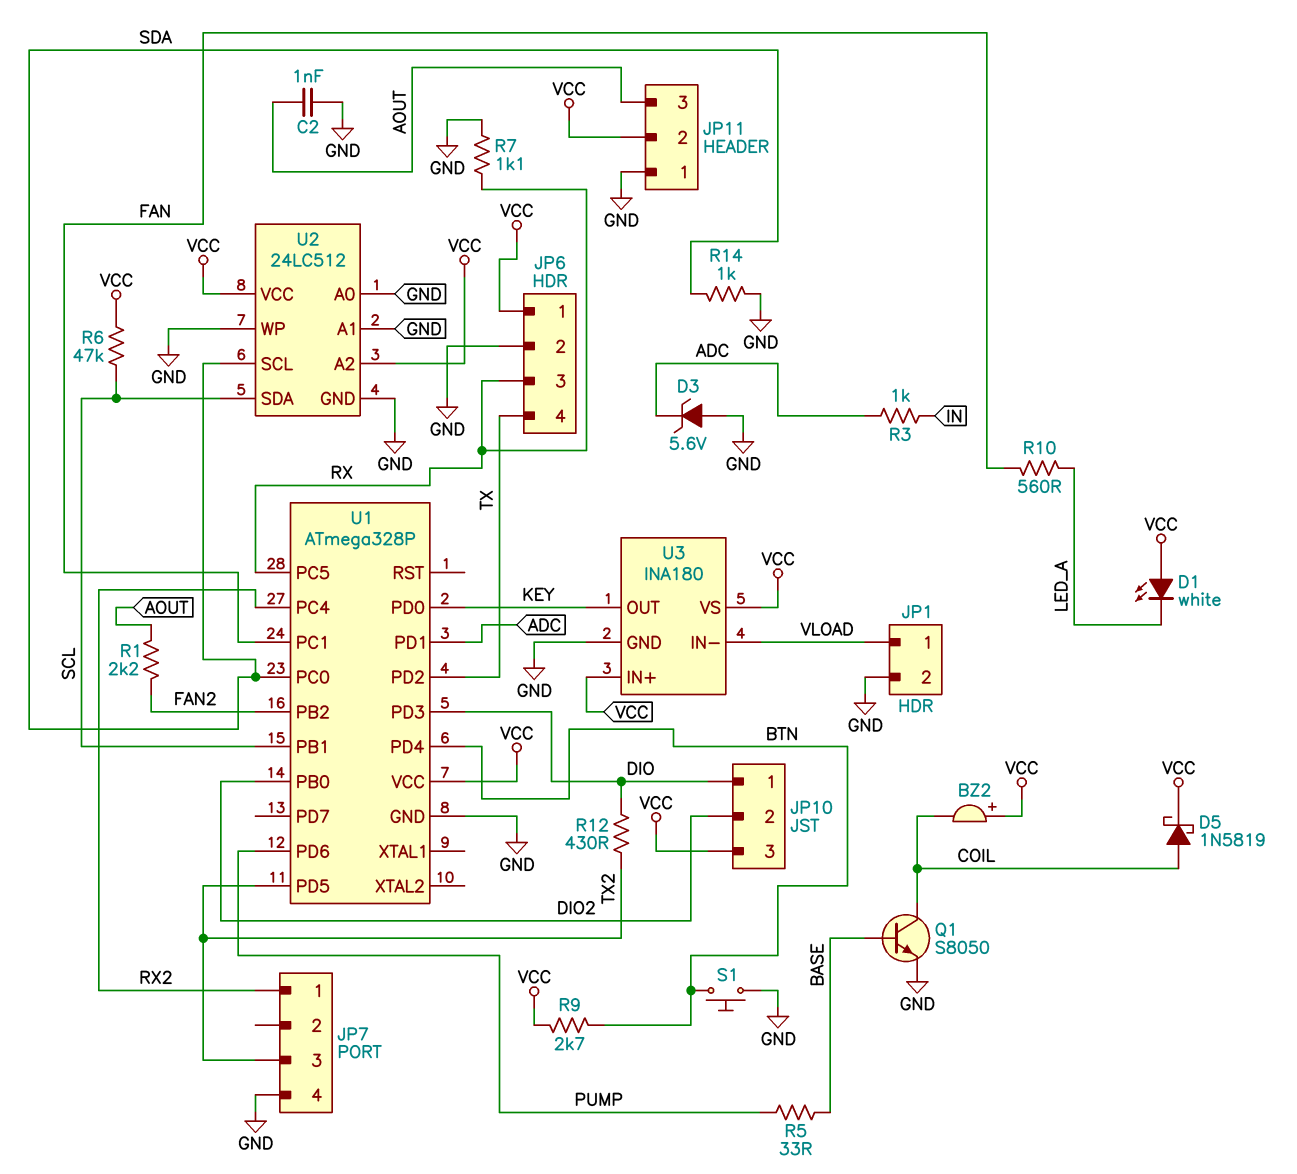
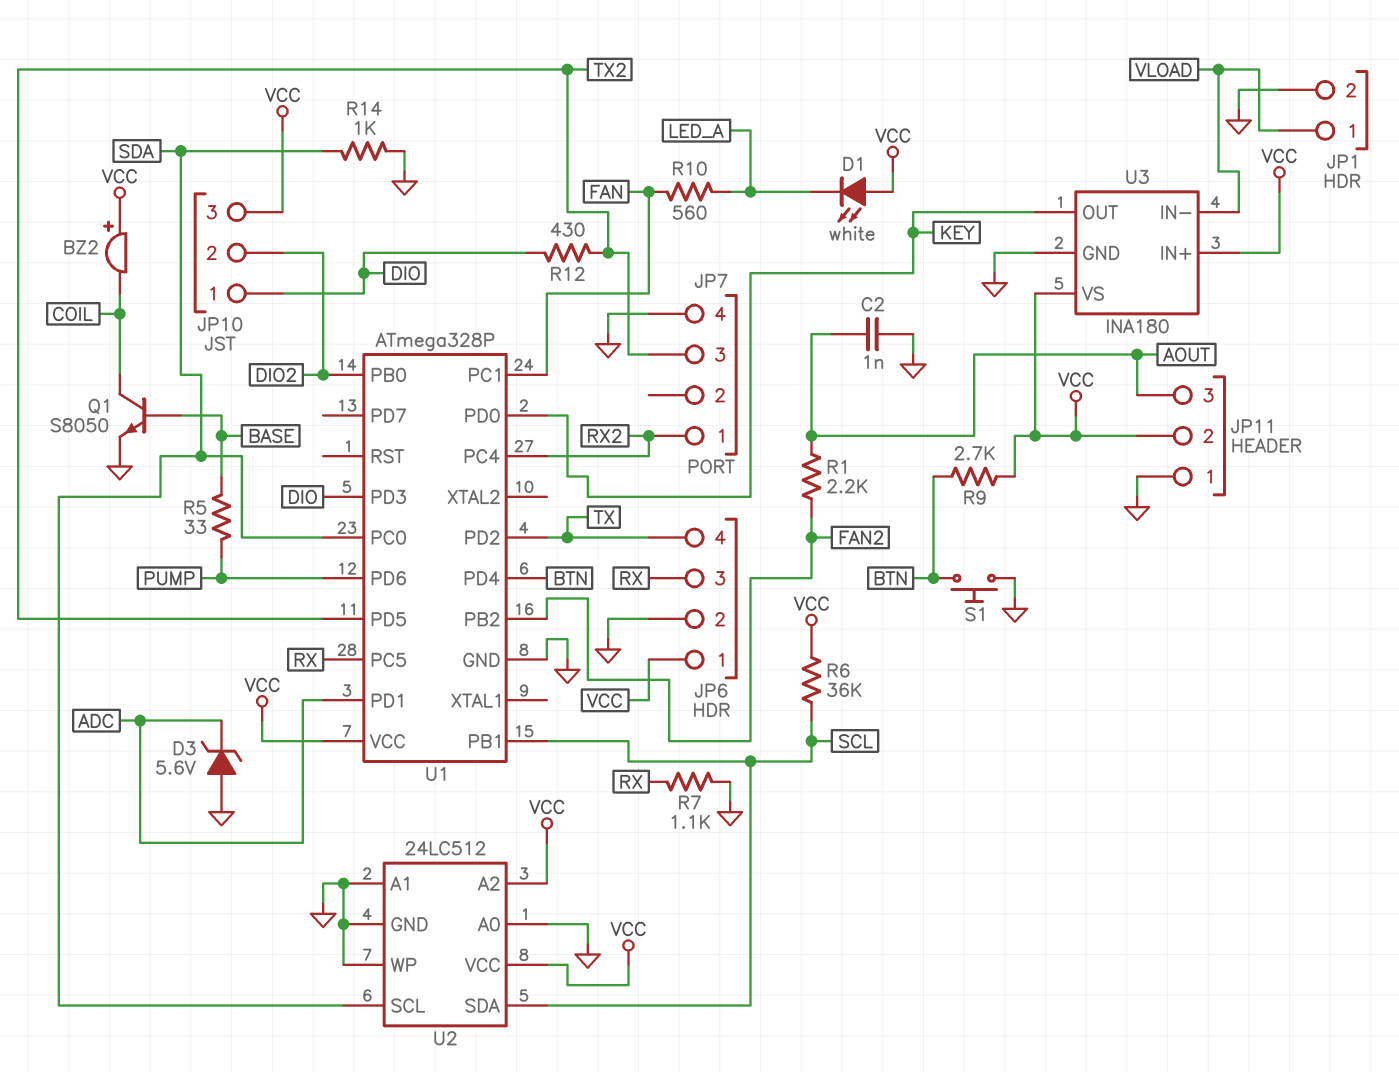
D5: schottky 1N5819 (A COIL, K VCC) -> none
R3: 1k (ADC, IN) -> none
R6: 47k (SCL, VCC) -> 36k (SCL, VCC)

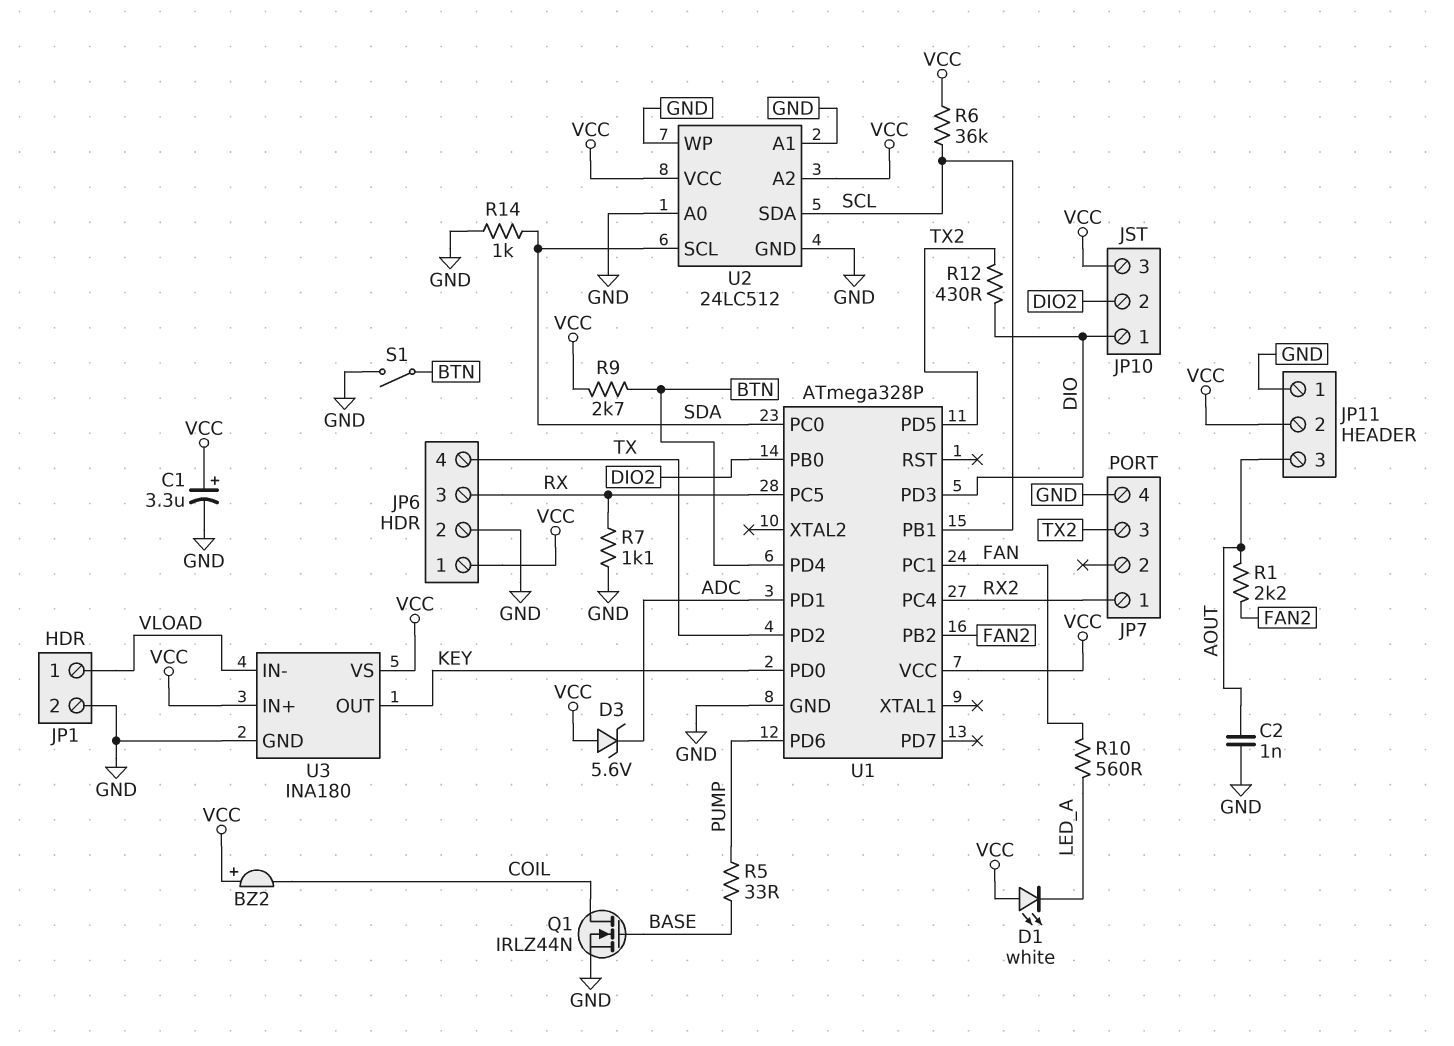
C1: none -> 3.3uF (plus VCC, minus GND)
D3: zener 5.6V (A GND, K ADC) -> zener 5.6V (A VCC, K ADC)
Q1: NPN S8050 (B BASE, C COIL, E GND) -> NMOS IRLZ44N (G BASE, D COIL, S GND)
S1: button (BTN, GND) -> switch (BTN, GND)

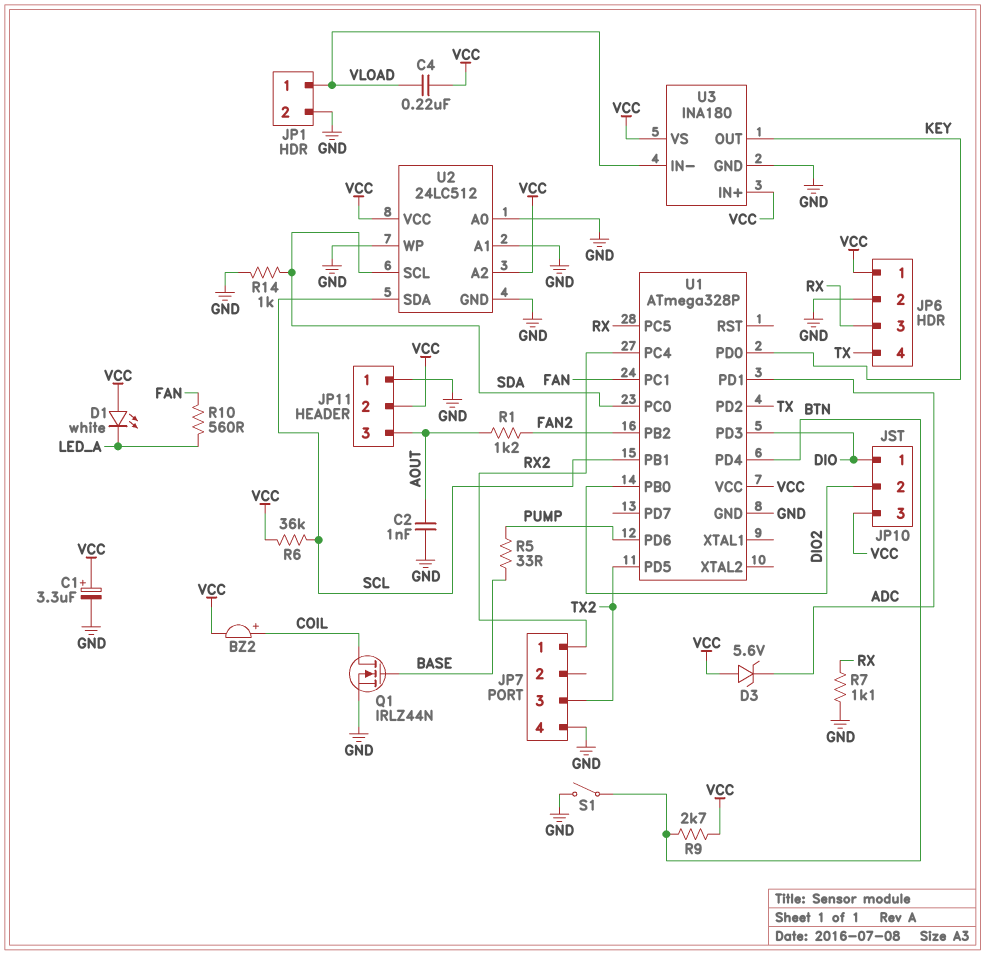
BZ2: buzzer (plus VCC, minus COIL) -> buzzer (plus COIL, minus VCC)
C4: none -> 220nF (VCC, VLOAD)
R1: 2.2k (AOUT, FAN2) -> 1.2k (AOUT, FAN2)
R12: 430 (DIO, TX2) -> none

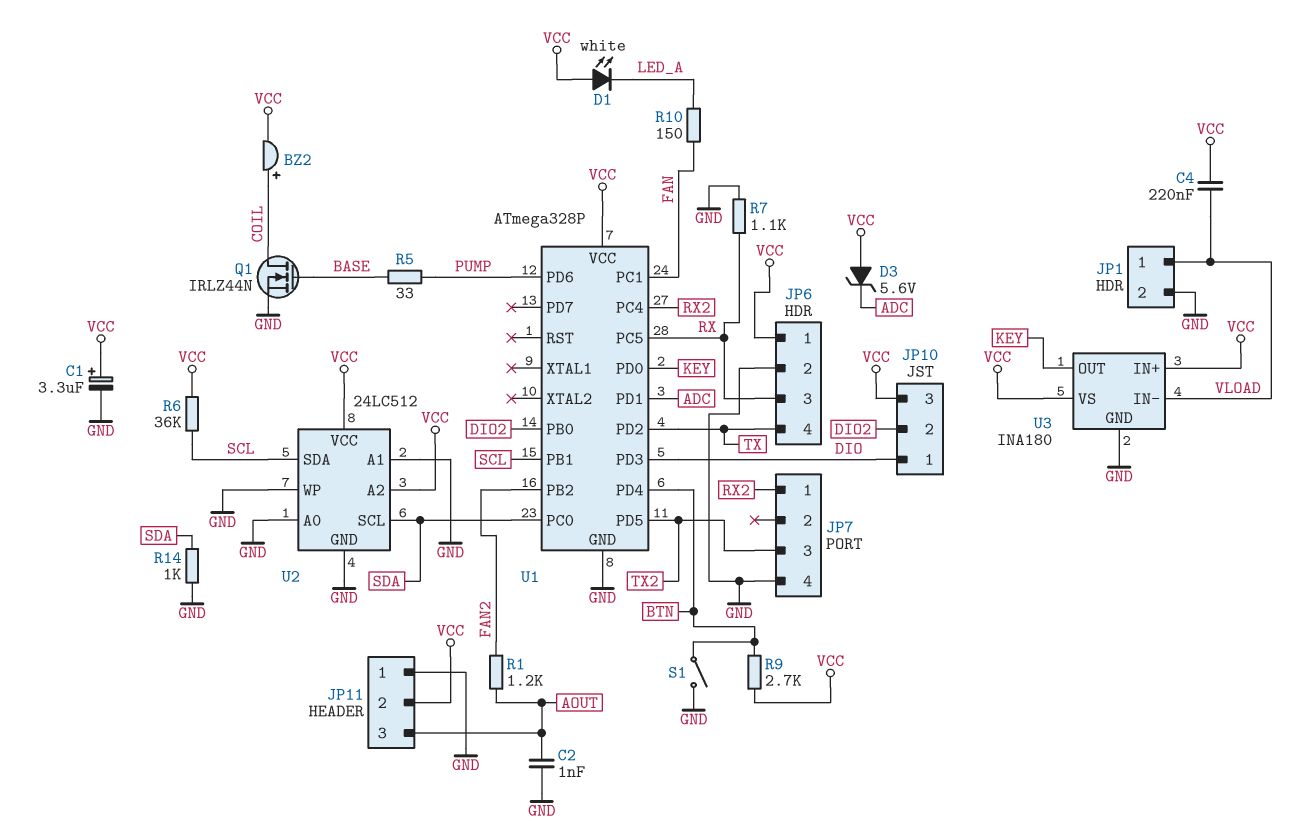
R10: 560 (FAN, LED_A) -> 150 (FAN, LED_A)

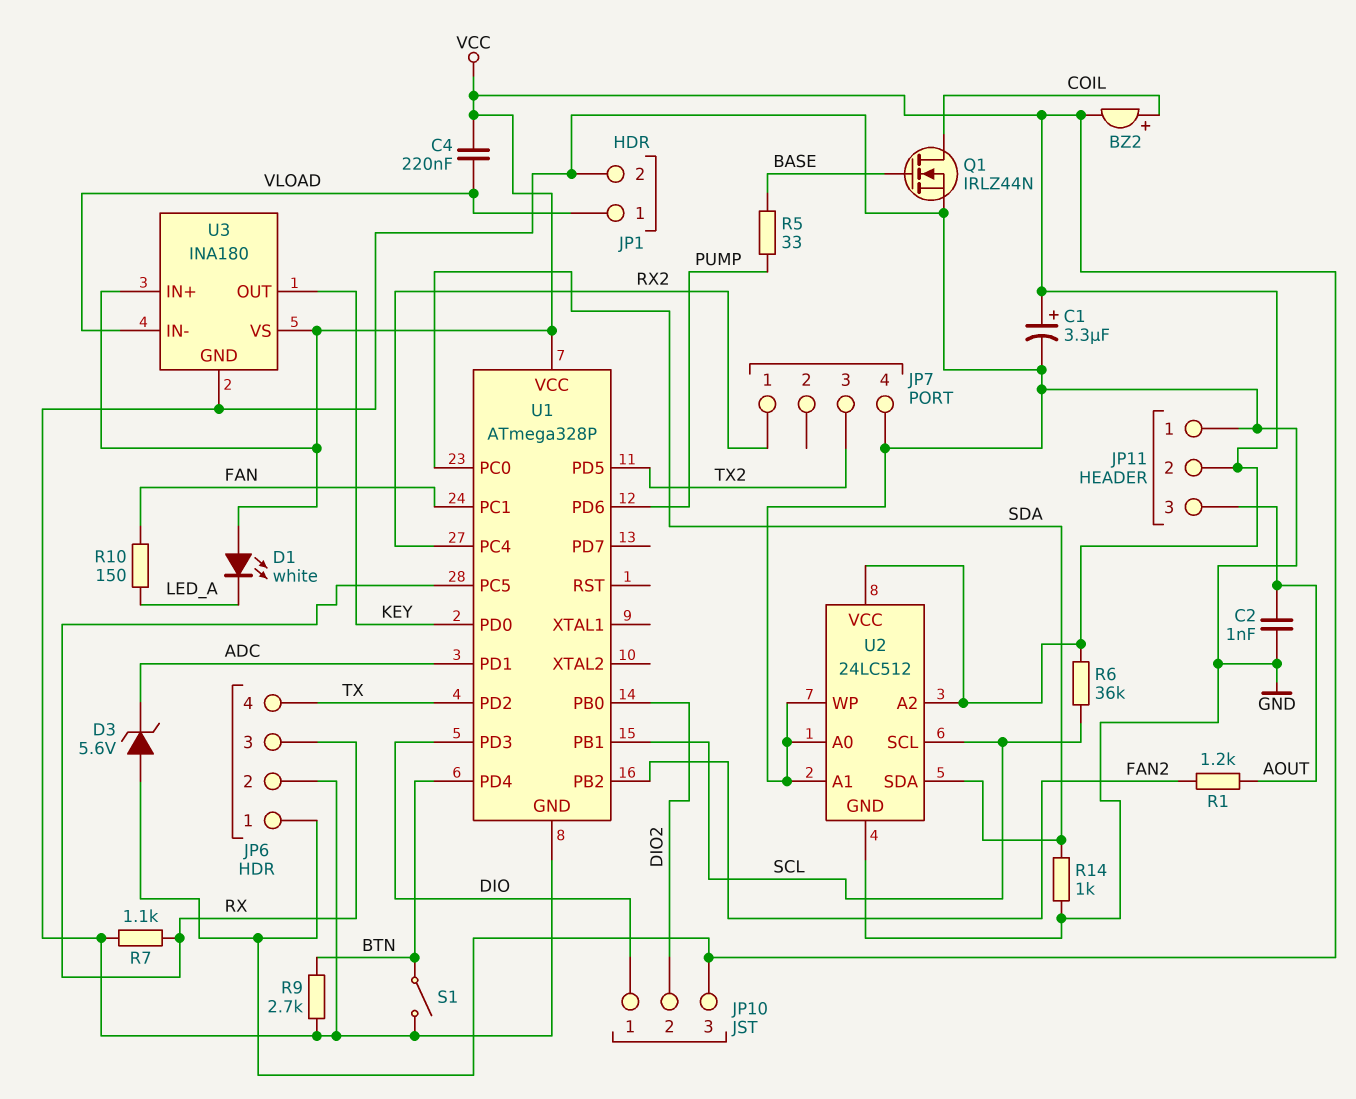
R9: 2.7k (BTN, VCC) -> 2.7k (BTN, GND)
U2 pin SCL: SDA -> SCL
U2 pin SDA: SCL -> SDA

